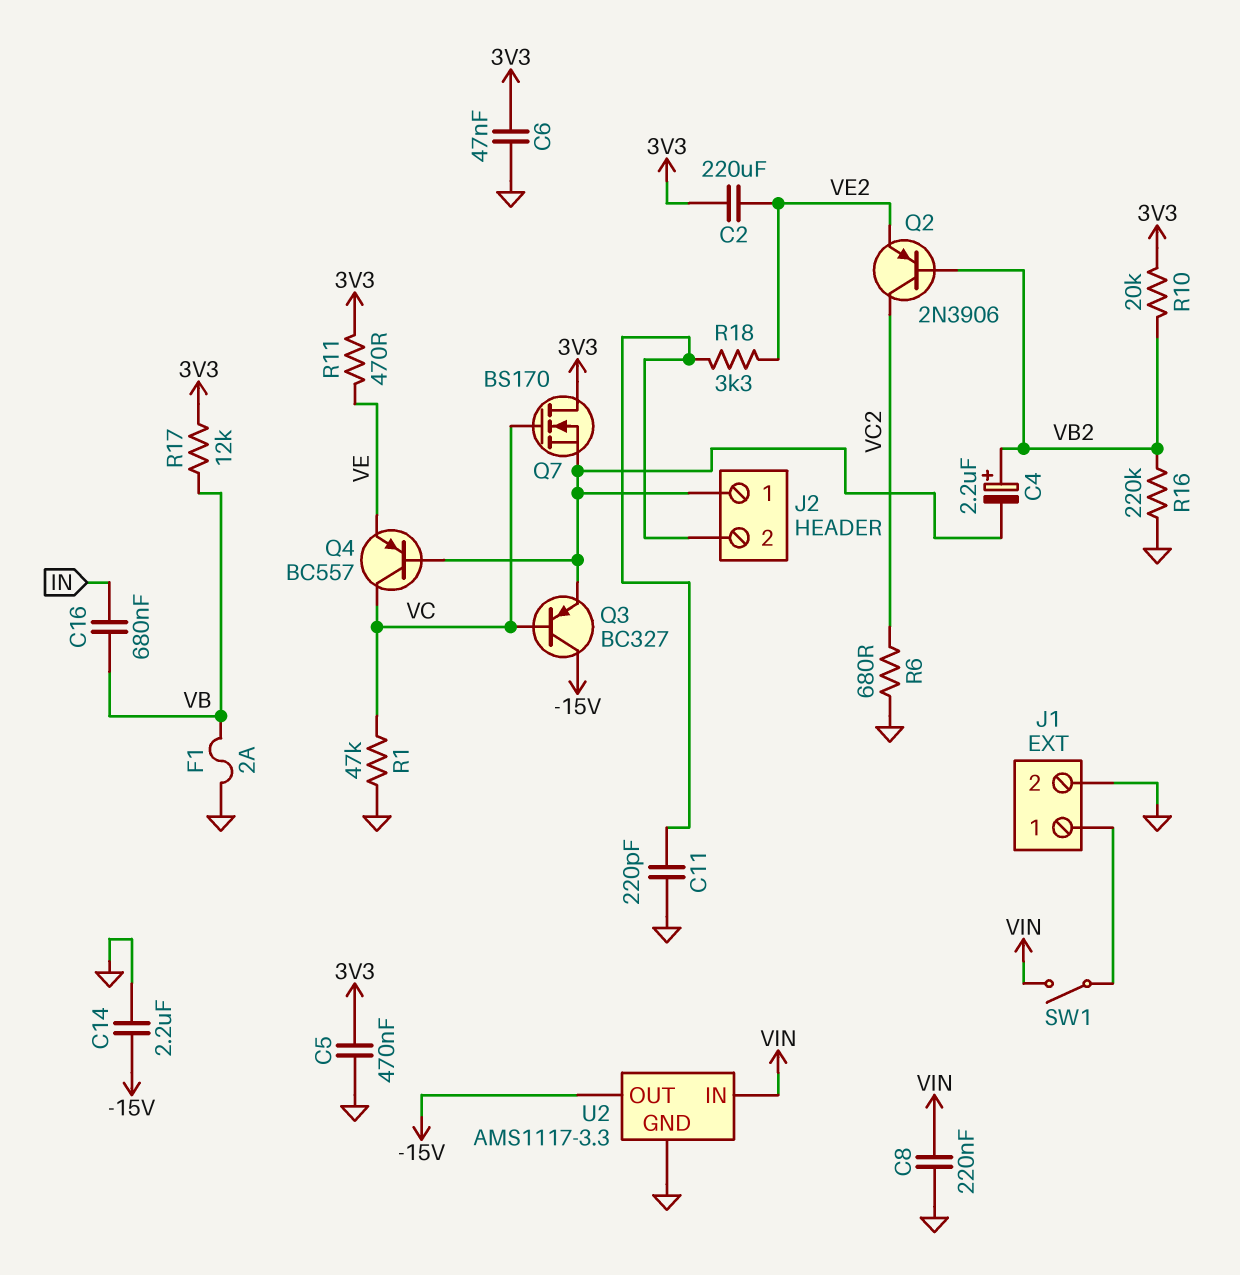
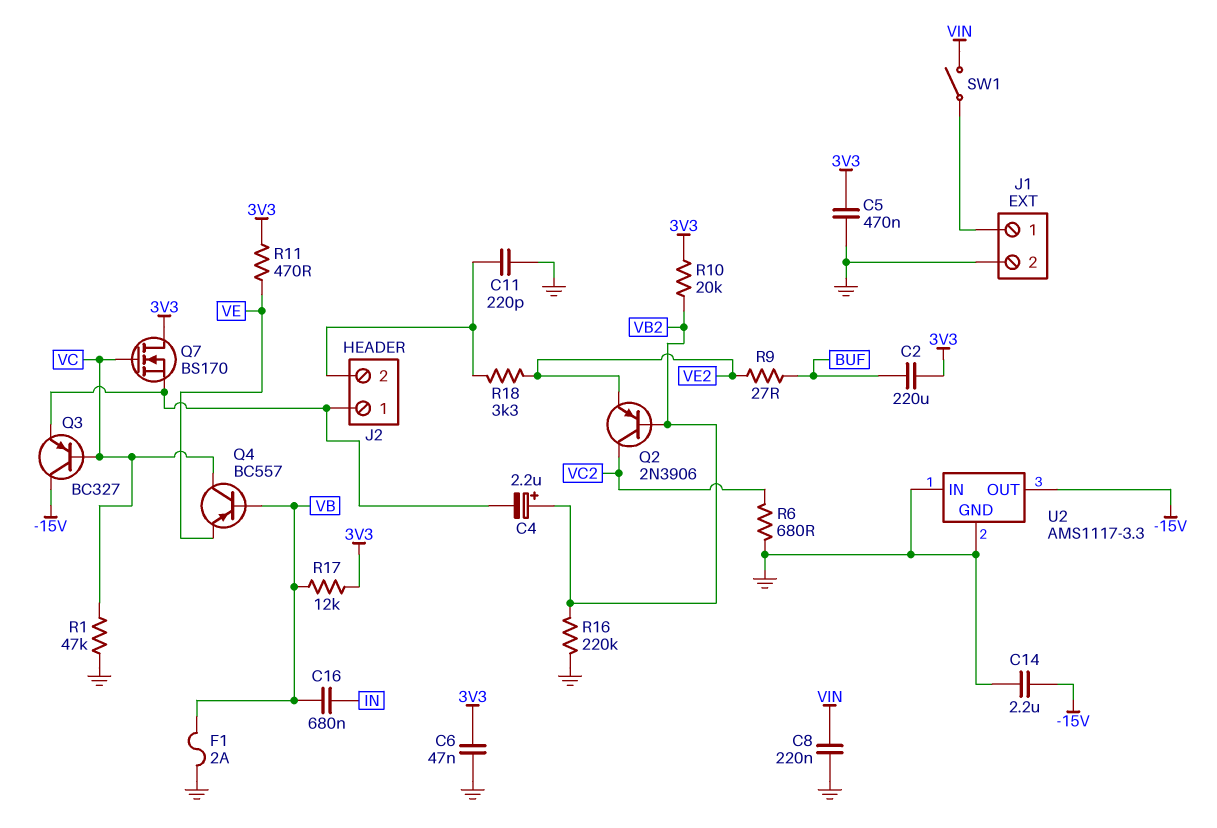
C2: 220uF (3V3, VE2) -> 220uF (3V3, BUF)
Q4: PNP BC557 (B J2/1, C VC, E VE) -> PNP BC557 (B VB, C VC, E VE)
R9: none -> 27 (BUF, VE2)
U2 pin IN: VIN -> GND

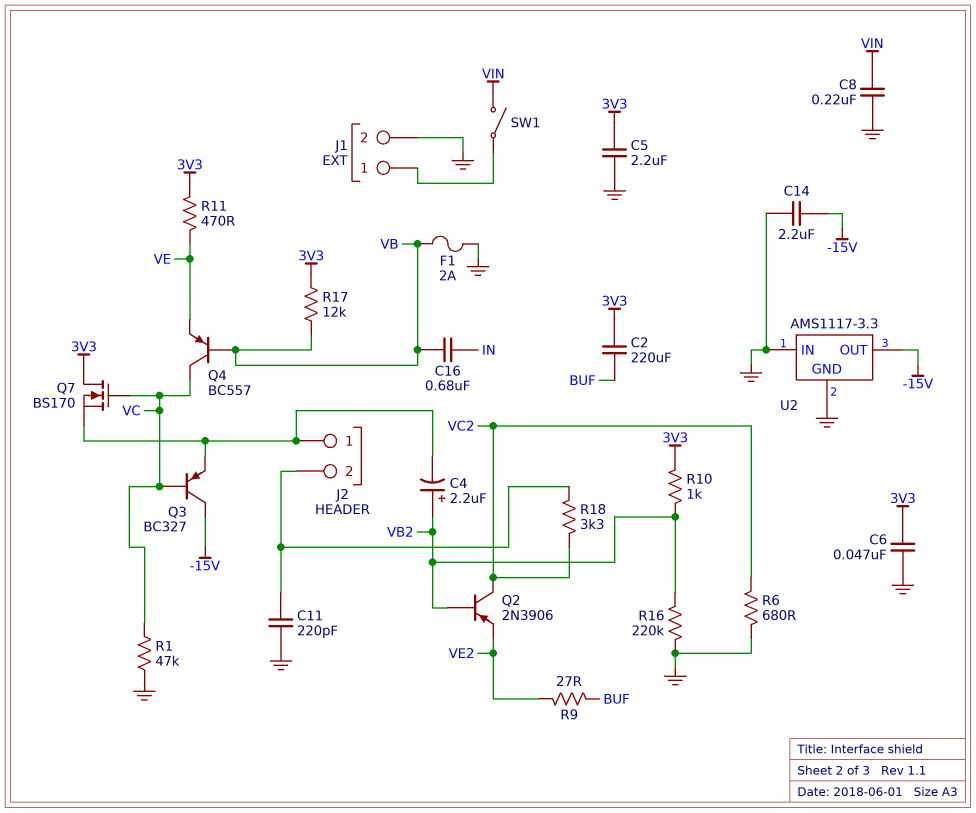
C5: 470nF (3V3, GND) -> 2.2uF (3V3, GND)
R10: 20k (3V3, VB2) -> 1k (3V3, VB2)
R18: 3.3k (J2/2, VE2) -> 3.3k (J2/2, VC2)

